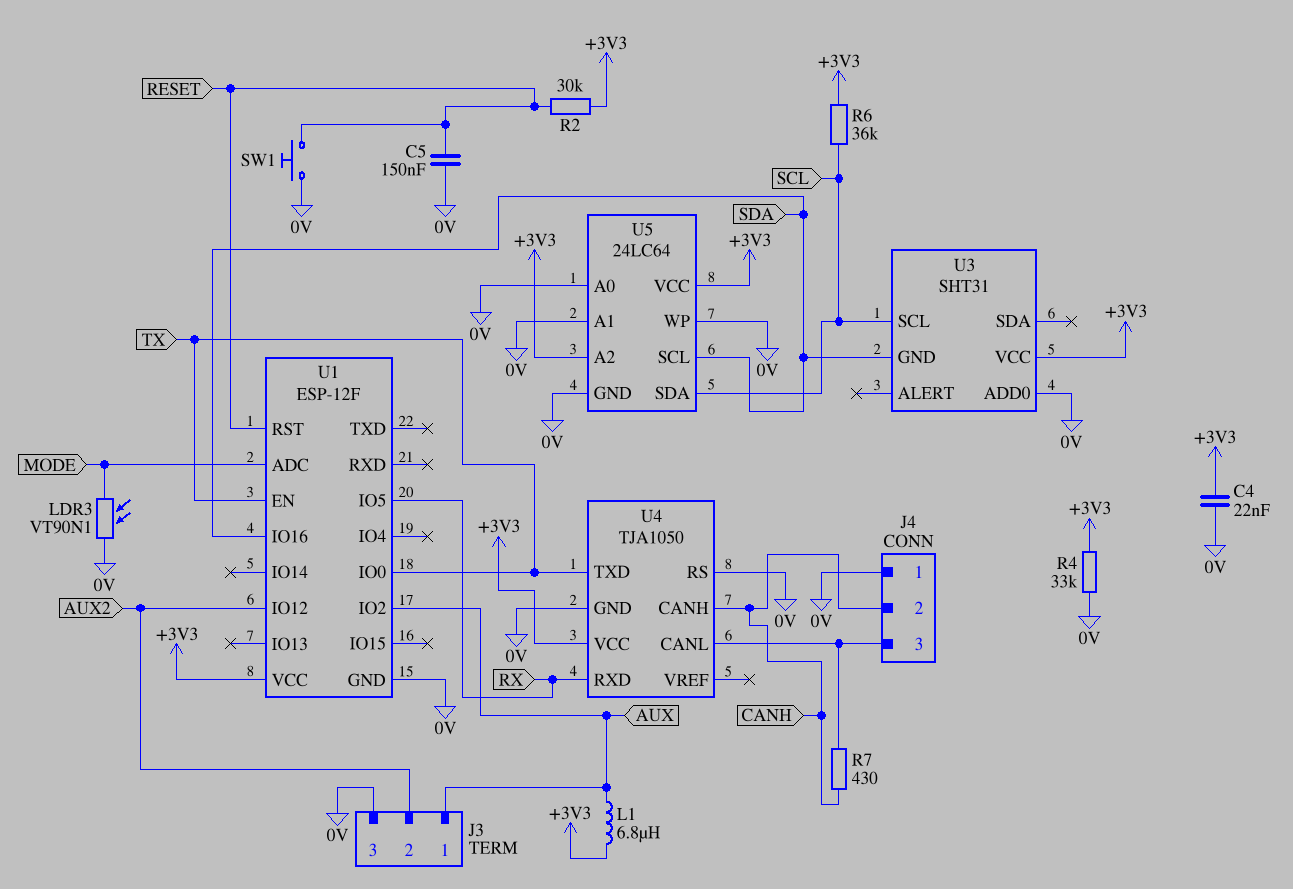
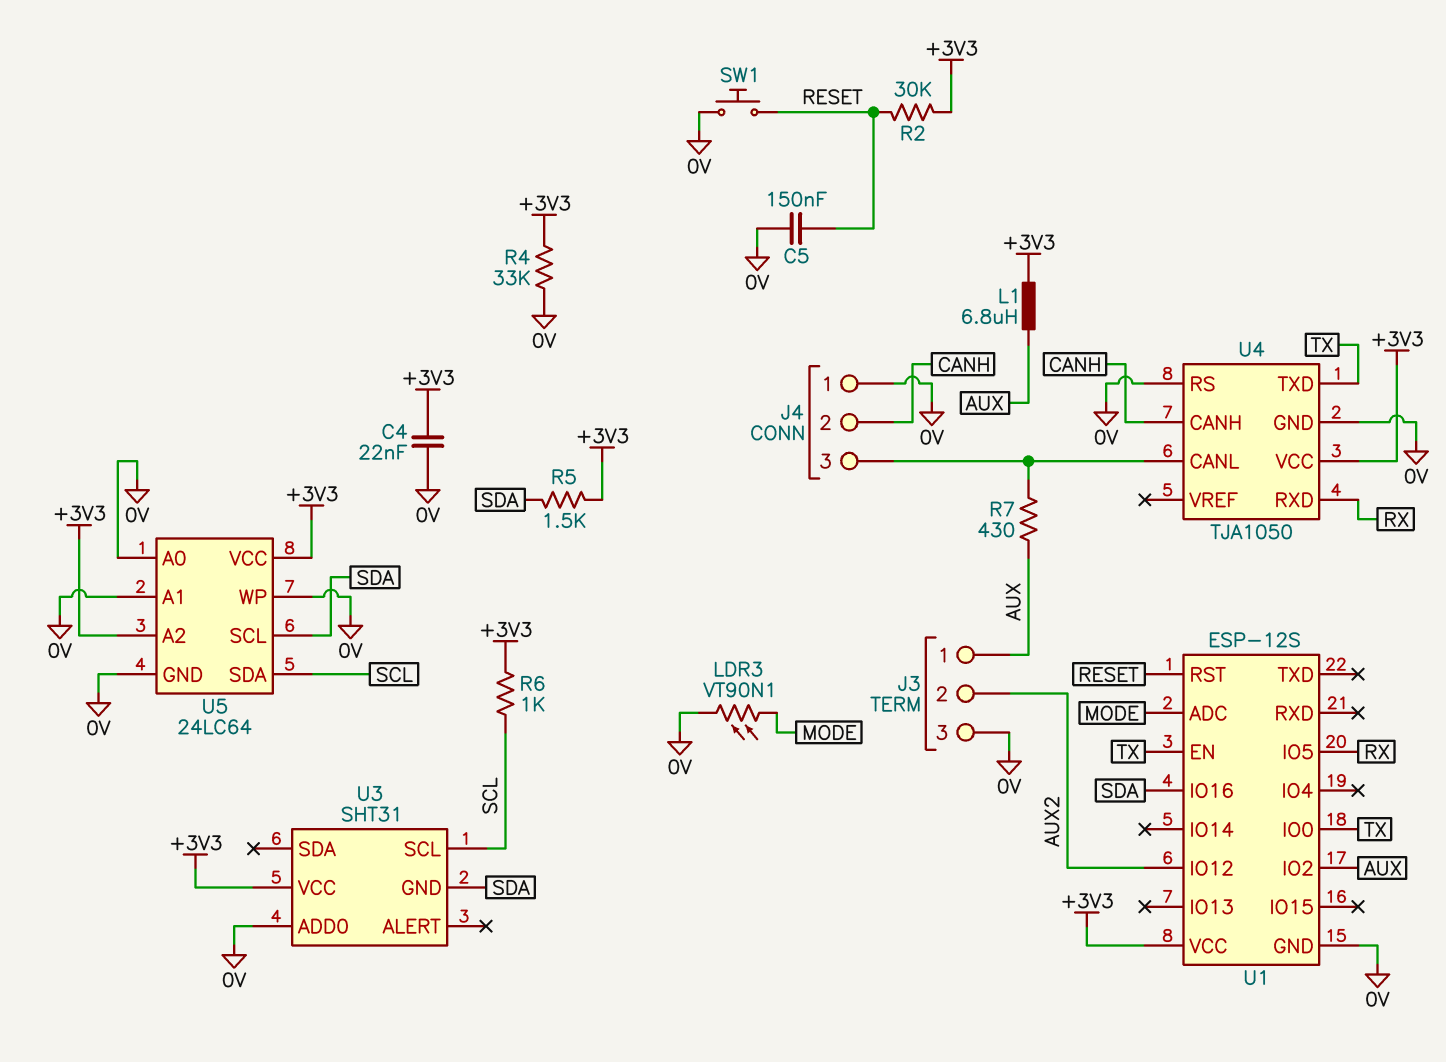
R5: none -> 1.5k (+3V3, SDA)
R6: 36k (+3V3, SCL) -> 1k (+3V3, SCL)
R7: 430 (CANH, J4/3) -> 430 (AUX, J4/3)
U1: ESP-12F -> ESP-12S

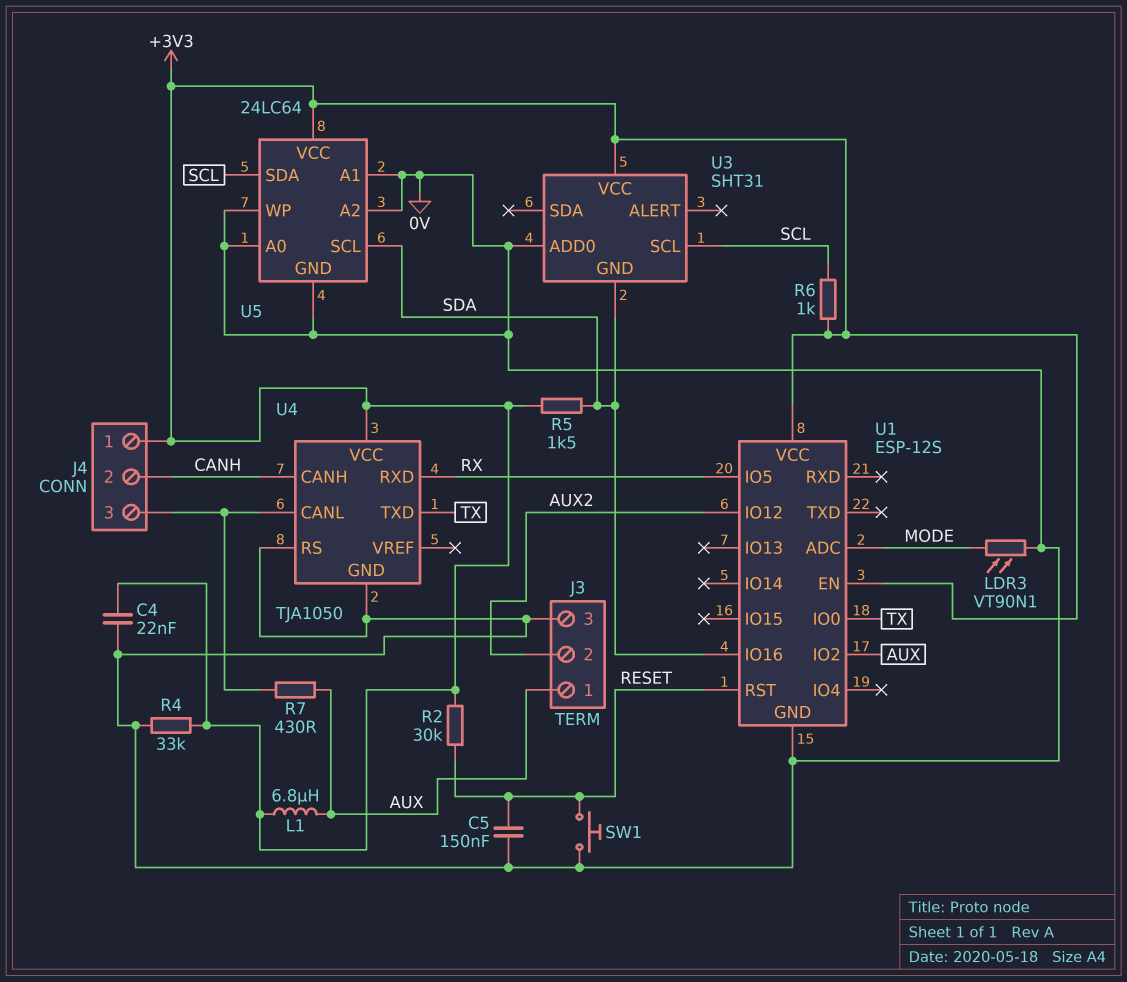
J4 pin 1: 0V -> +3V3
U1 pin EN: TX -> +3V3
U5 pin A2: +3V3 -> 0V

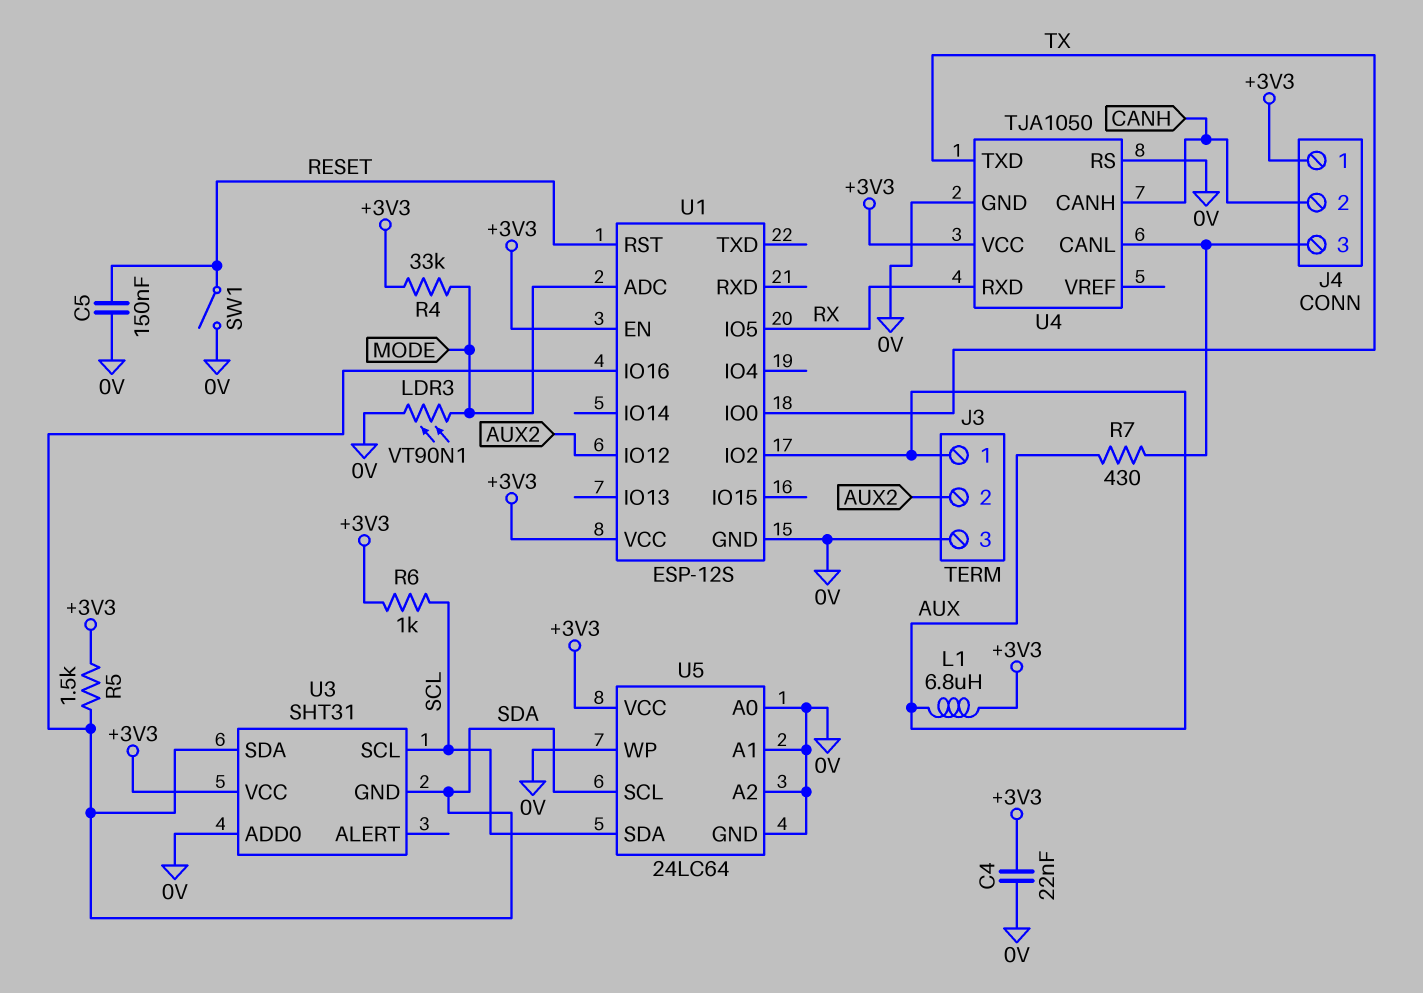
R2: 30k (+3V3, RESET) -> none
R4: 33k (+3V3, 0V) -> 33k (+3V3, MODE)
SW1: button (0V, RESET) -> switch (0V, RESET)
U3 pin SDA: none -> SDA

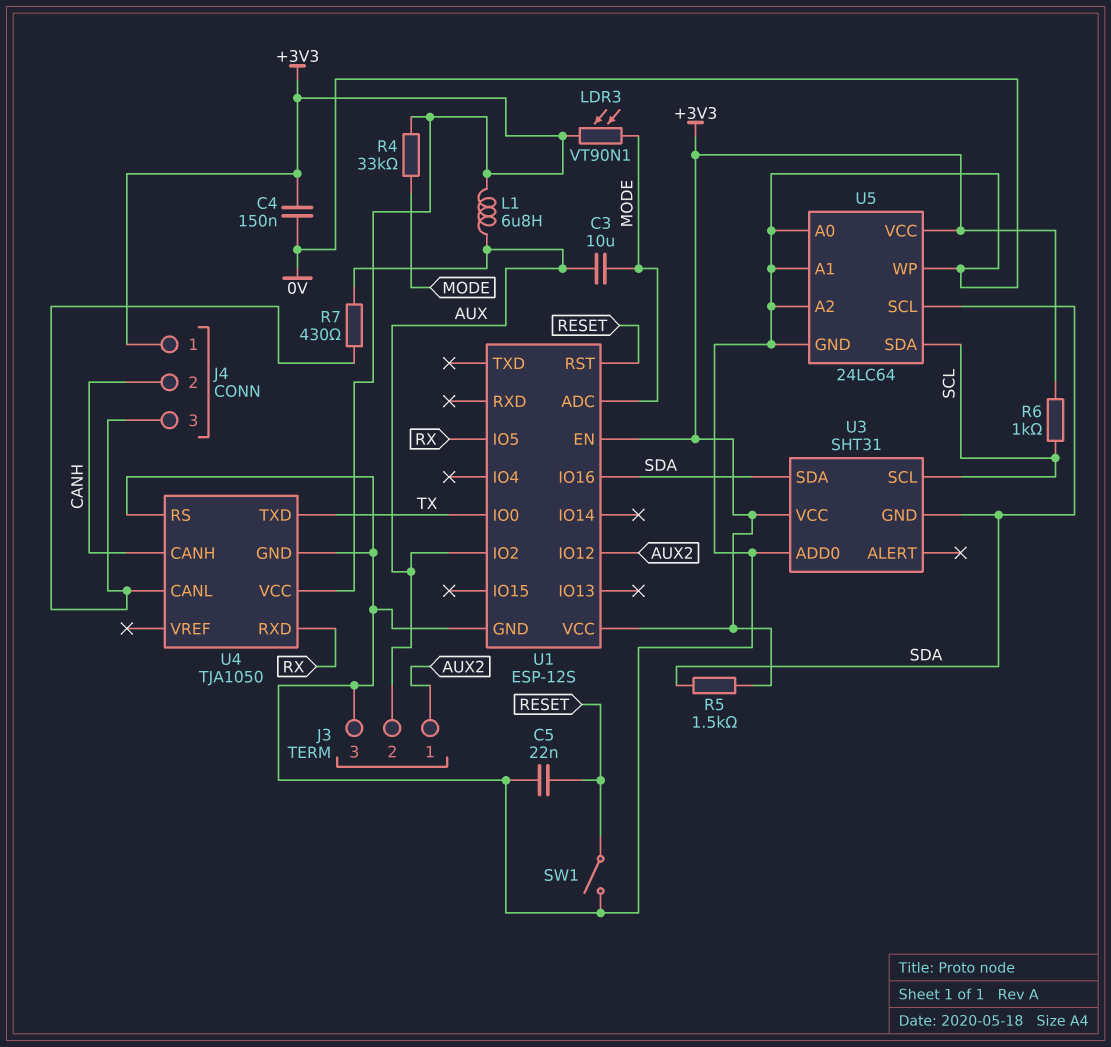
C3: none -> 10uF (AUX, MODE)
C4: 22nF (+3V3, 0V) -> 150nF (+3V3, 0V)
C5: 150nF (0V, RESET) -> 22nF (0V, RESET)
J3 pin 1: AUX -> AUX2
J3 pin 2: AUX2 -> AUX
LDR3: VT90N1 (0V, MODE) -> VT90N1 (+3V3, MODE)

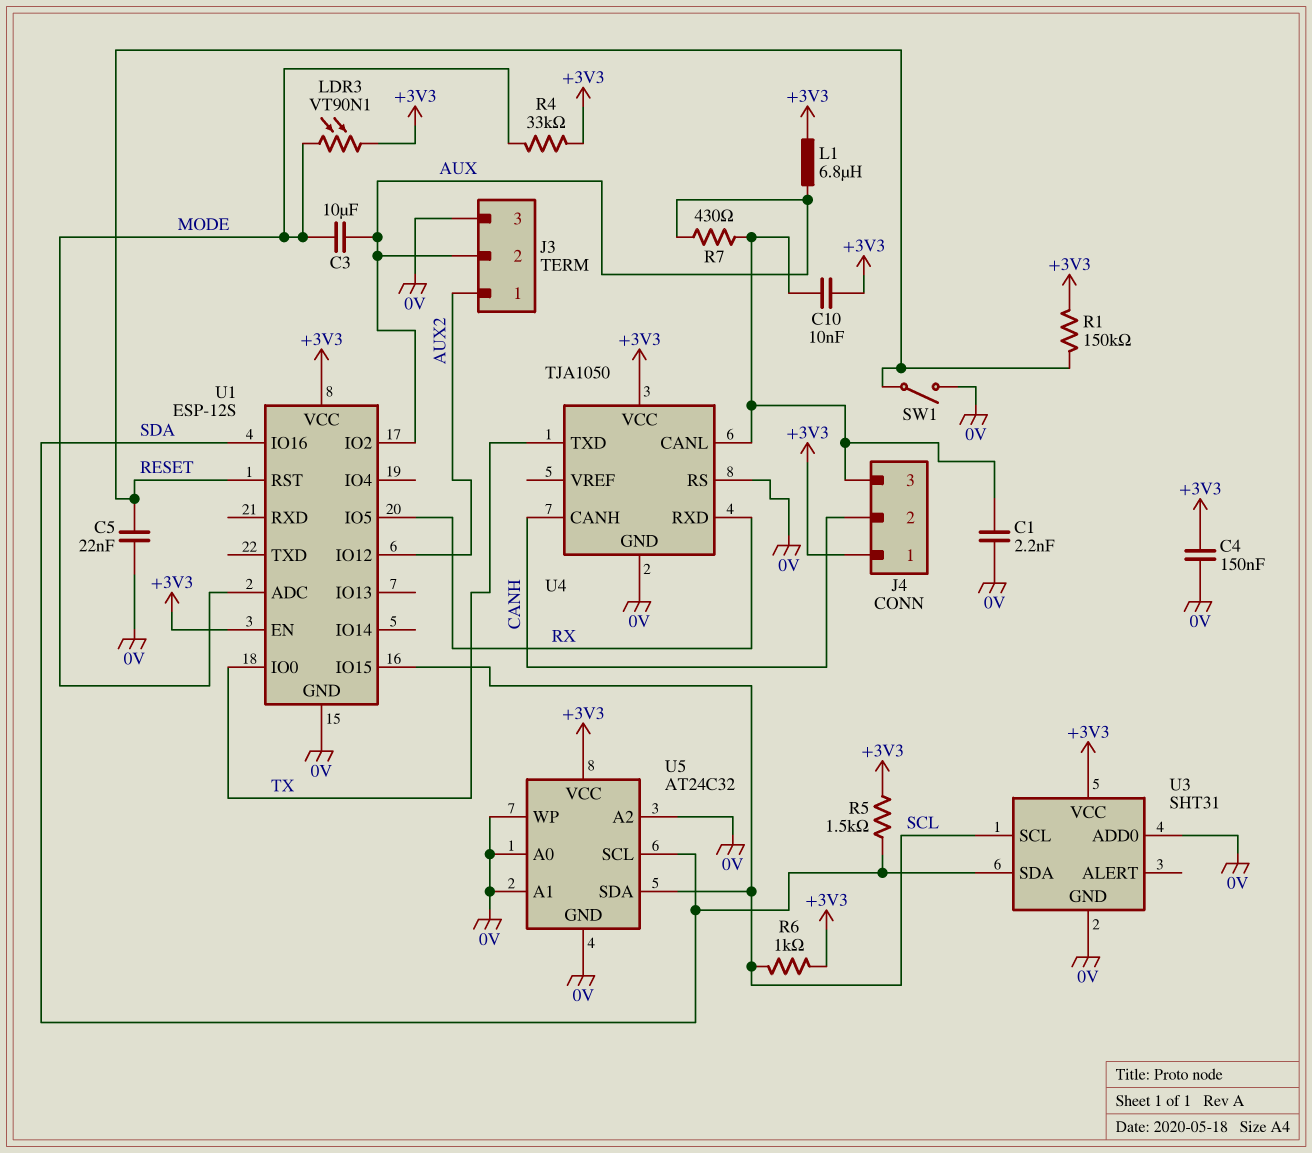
C1: none -> 2.2nF (0V, J4/3)
C10: none -> 10nF (+3V3, J4/3)
R1: none -> 150k (+3V3, RESET)
U1 pin IO15: none -> SCL
U3 pin GND: SDA -> 0V
U5: 24LC64 -> AT24C32

